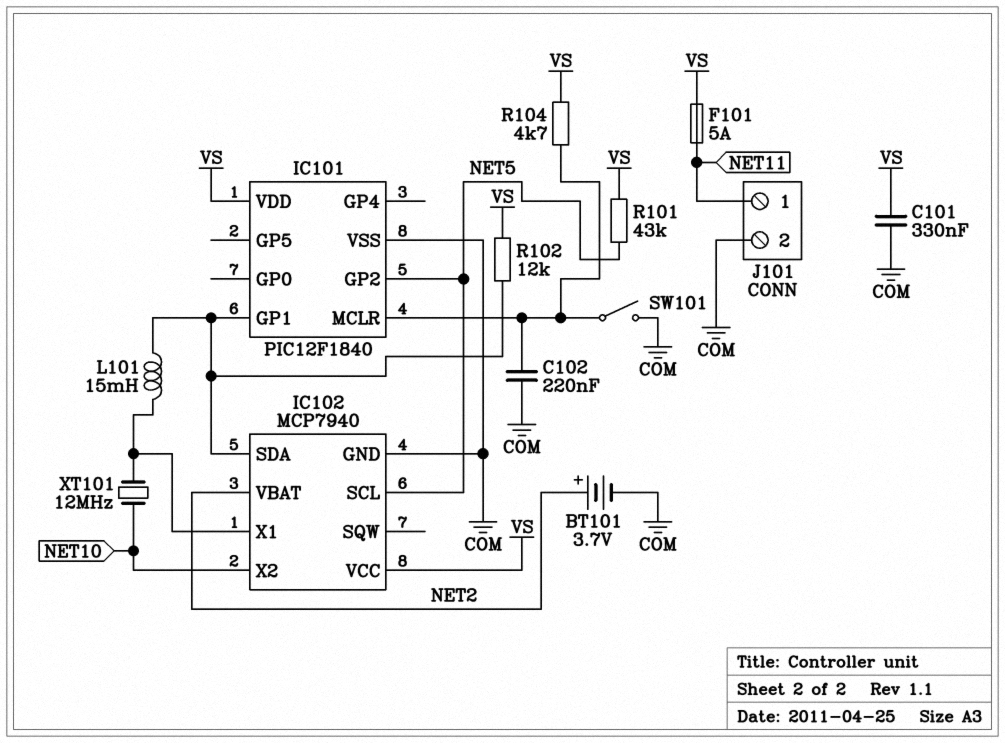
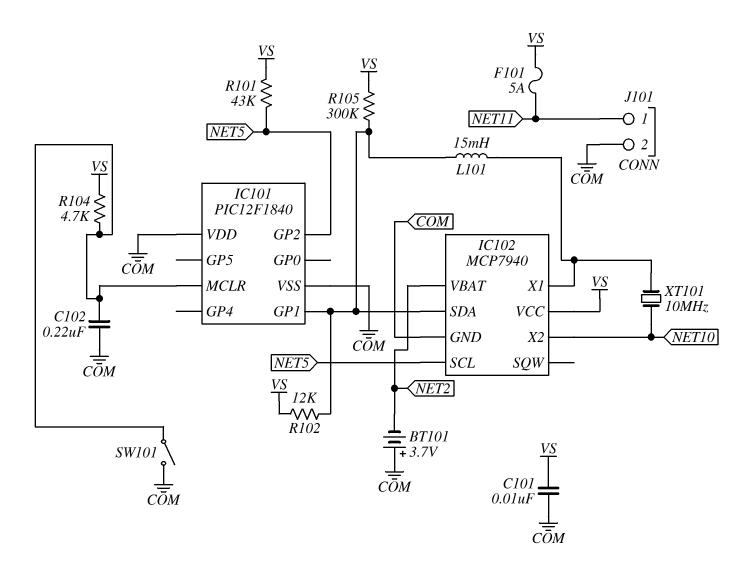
BT101: 3.7V (plus NET2, minus COM) -> 3.7V (plus COM, minus NET2)
C101: 330nF (COM, VS) -> 10nF (COM, VS)
IC101 pin VDD: VS -> COM
R105: none -> 300k (IC101/GP1, VS)
XT101: 12MHz (IC102/X1, NET10) -> 10MHz (IC102/X1, NET10)

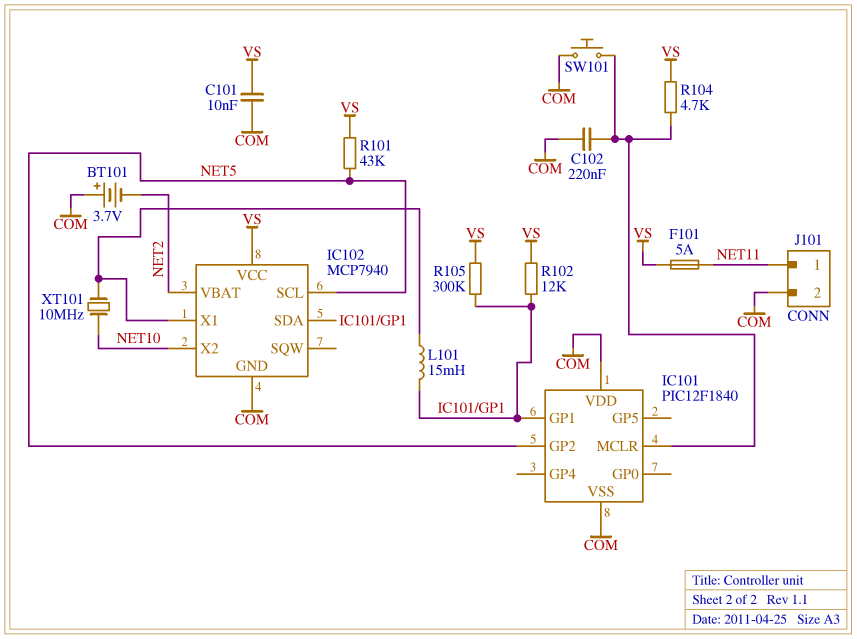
SW101: switch (COM, IC101/MCLR) -> button (COM, IC101/MCLR)

